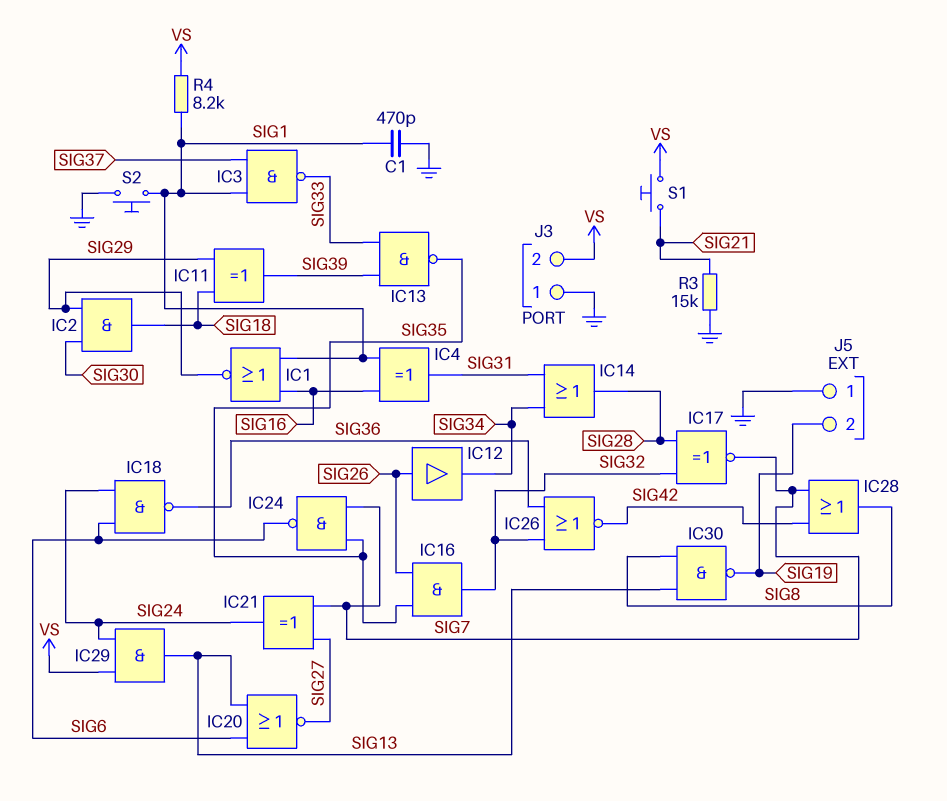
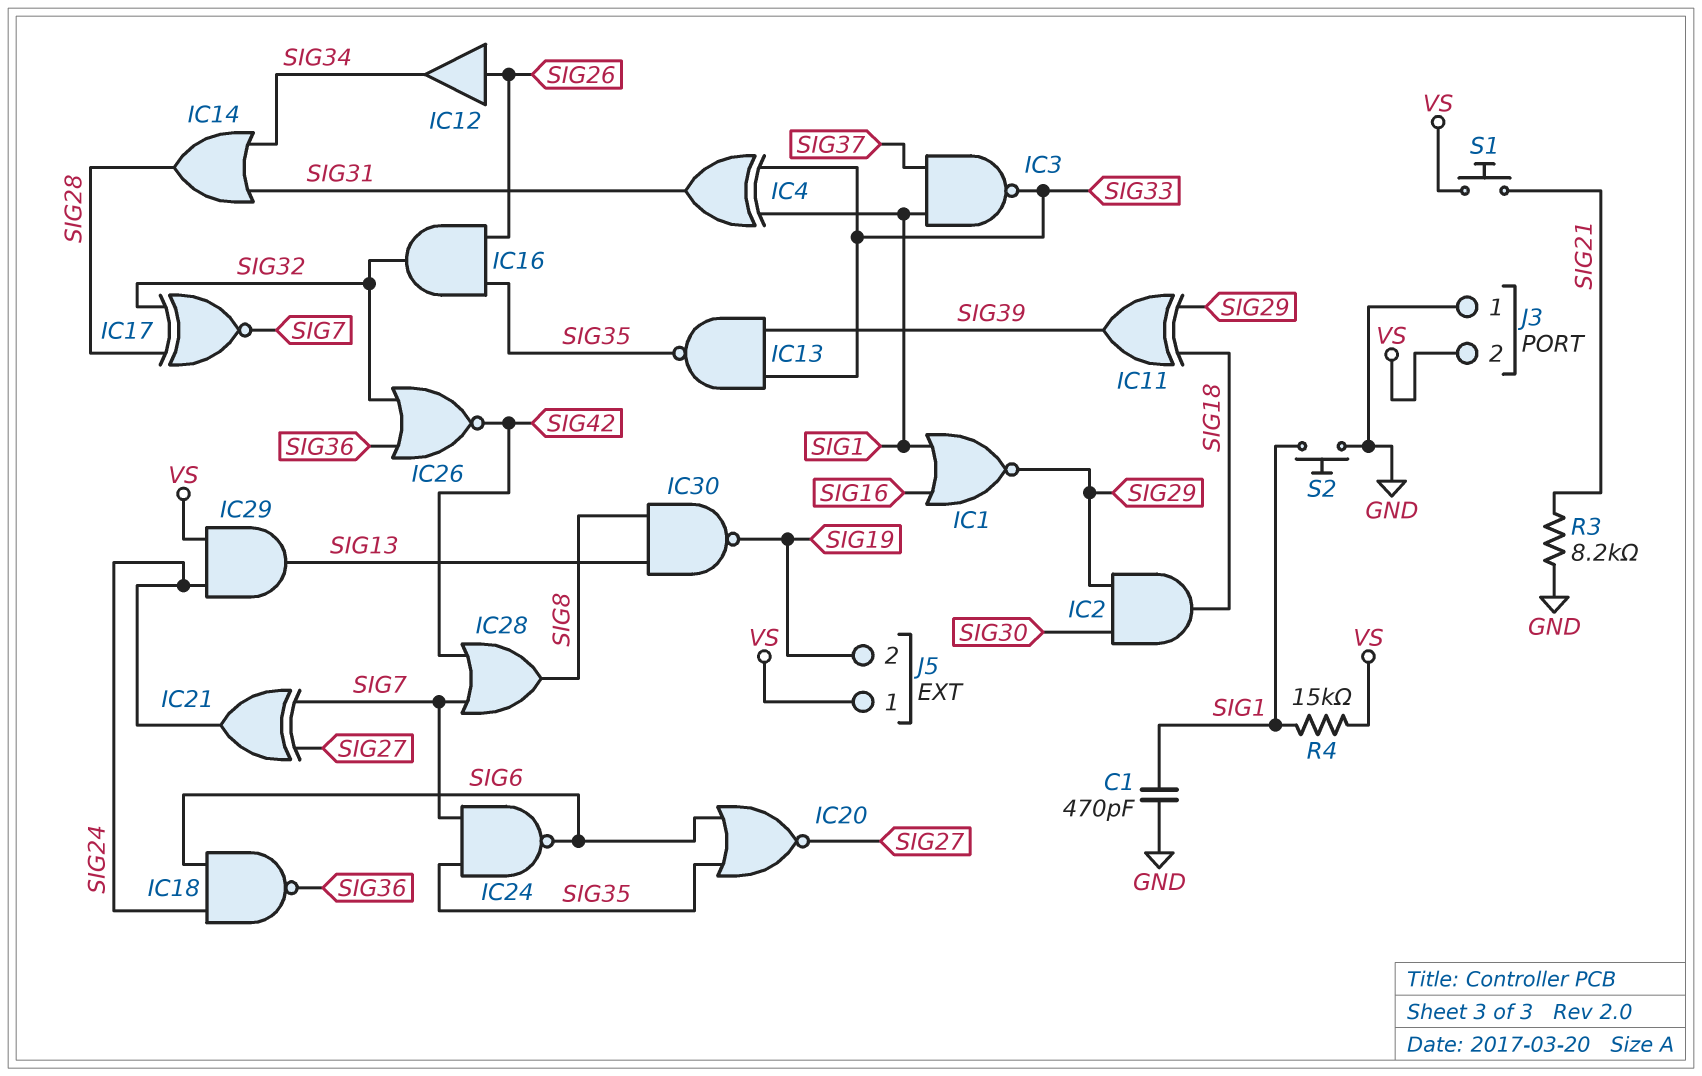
IC4: XOR (in SIG1, in SIG16, out SIG31) -> XOR (in SIG1, in SIG33, out SIG31)
IC20: NOR (in SIG6, in SIG13, out SIG27) -> NOR (in SIG6, in SIG35, out SIG27)
J5 pin 1: GND -> VS
R3: 15k (GND, SIG21) -> 8.2k (GND, SIG21)
R4: 8.2k (SIG1, VS) -> 15k (SIG1, VS)

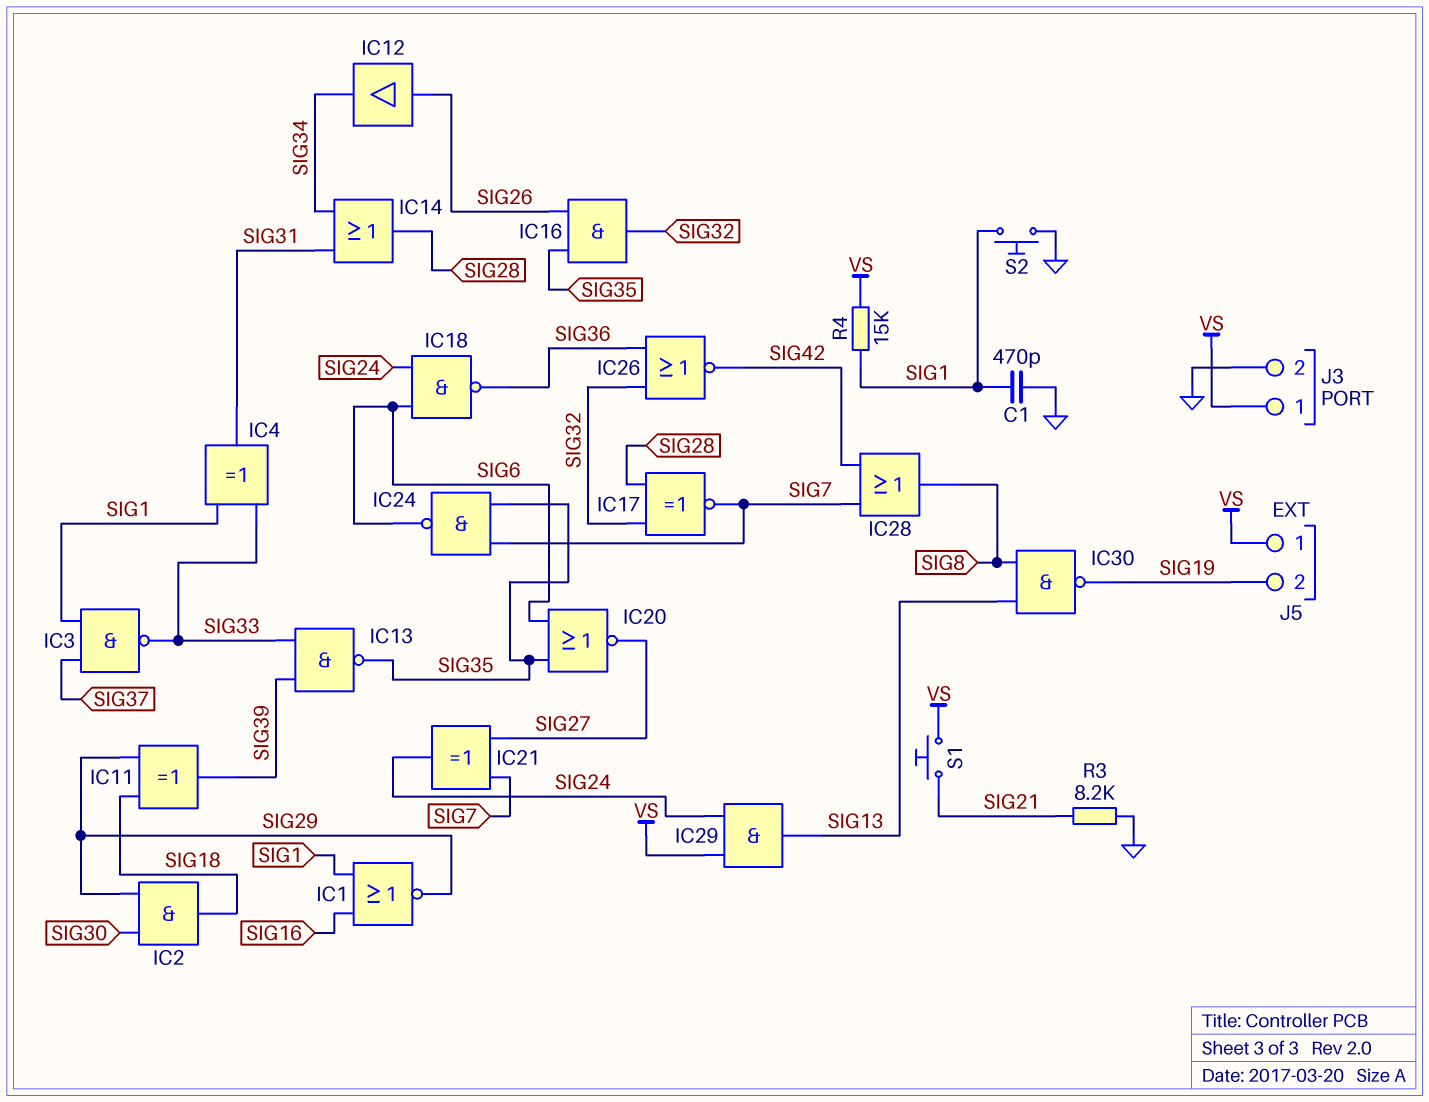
J3 pin 1: GND -> VS
J3 pin 2: VS -> GND

